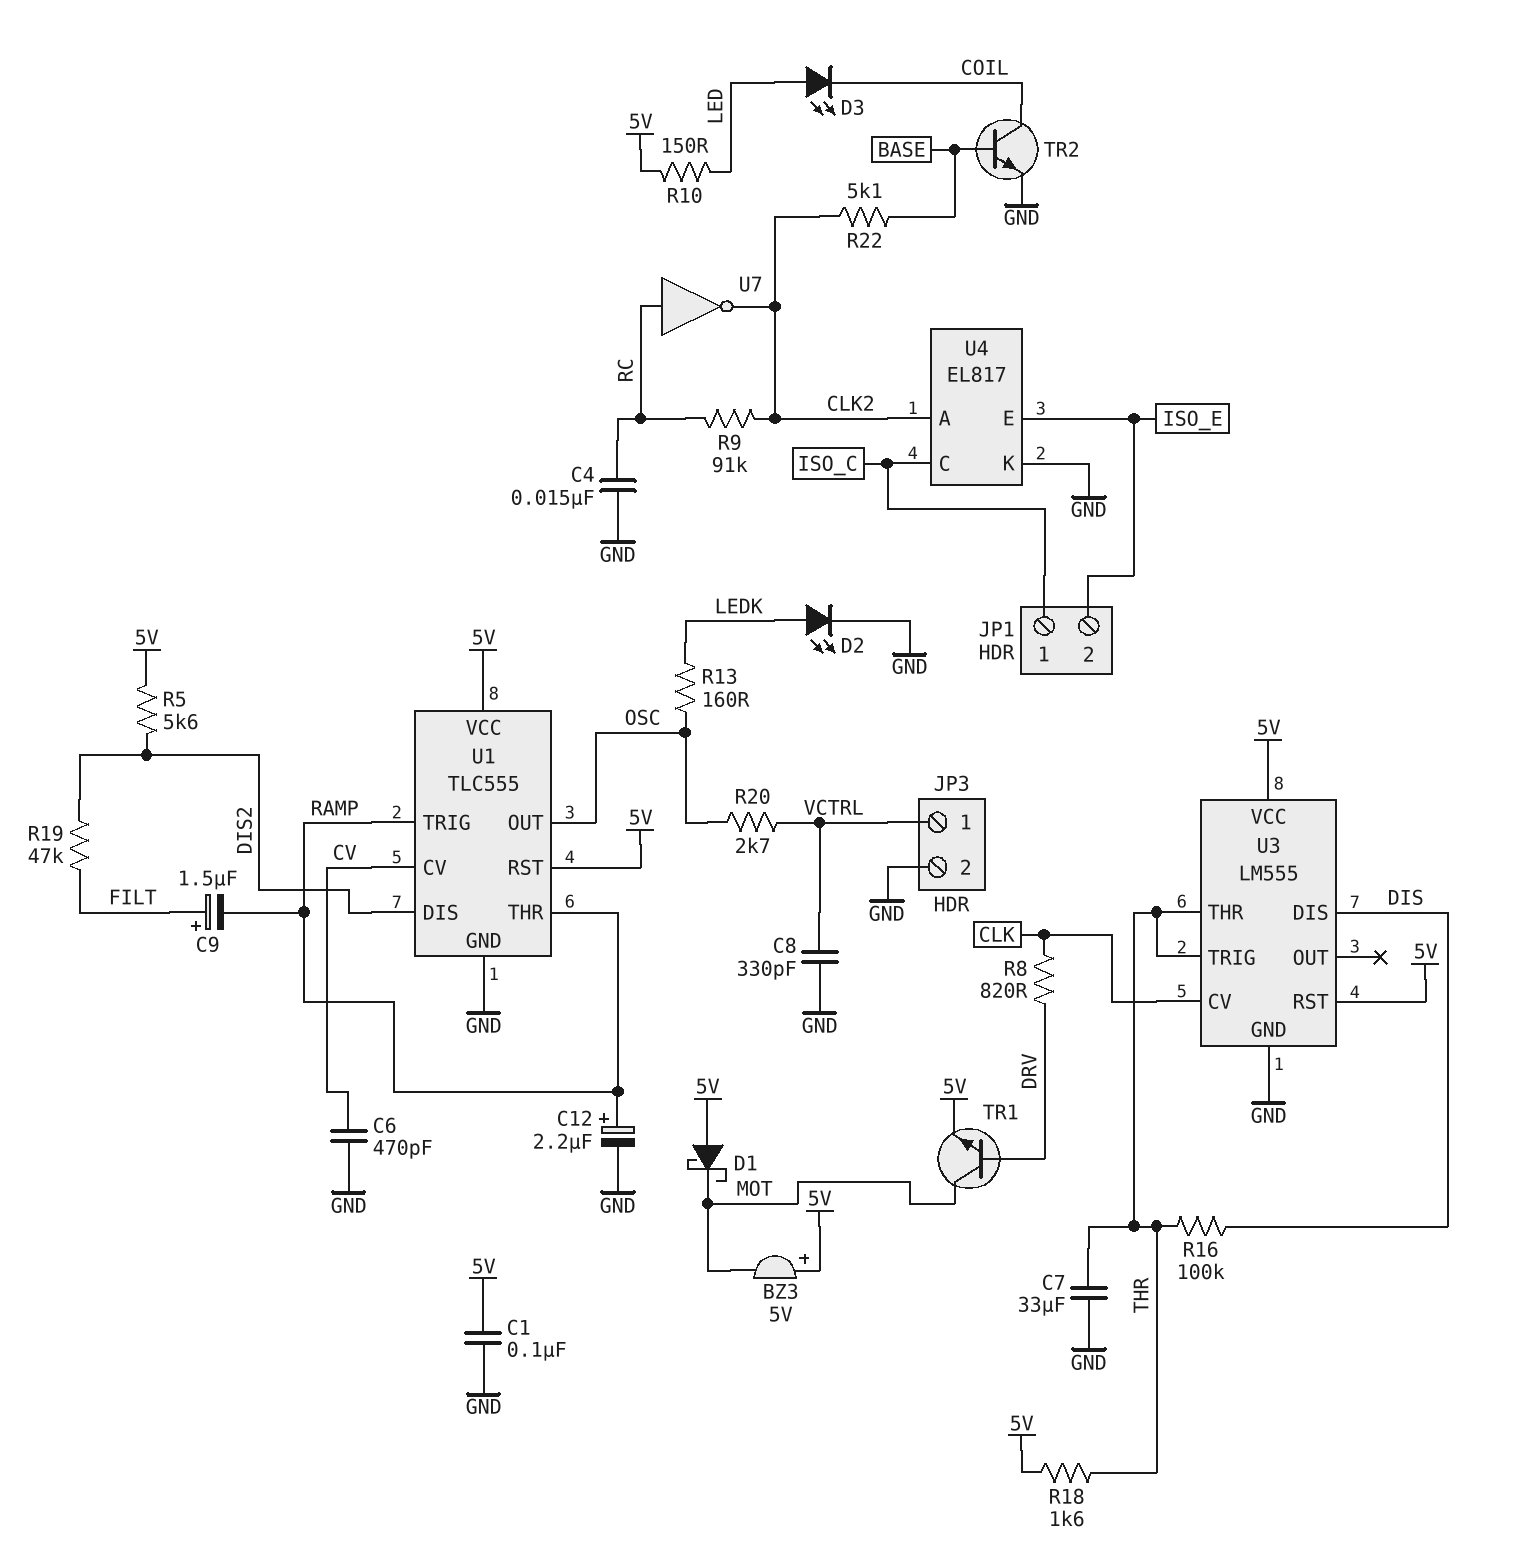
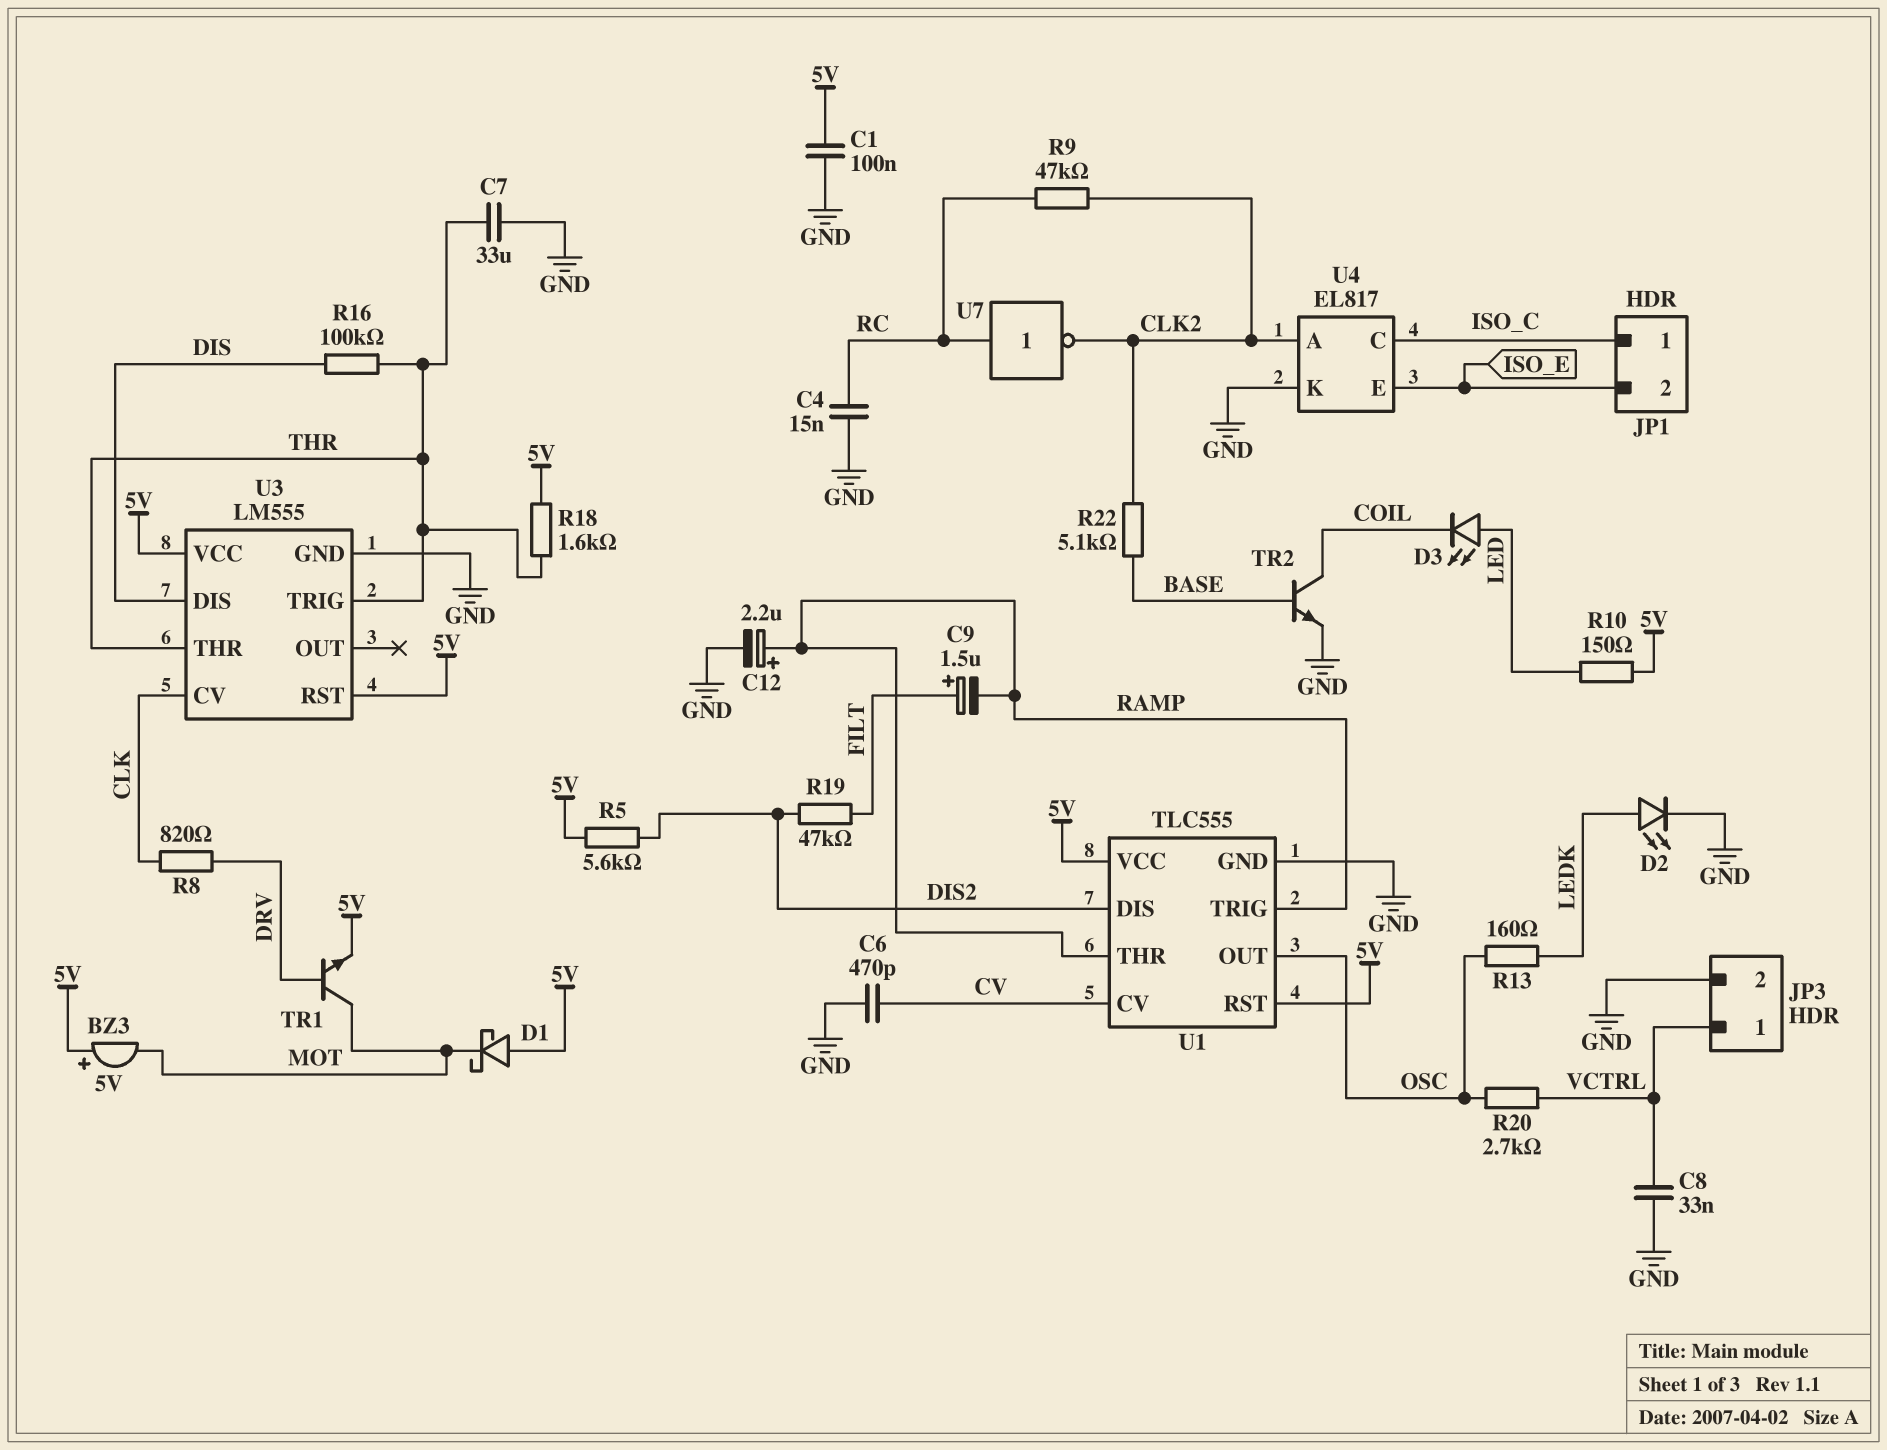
C8: 330pF (GND, VCTRL) -> 33nF (GND, VCTRL)
R9: 91k (CLK2, RC) -> 47k (CLK2, RC)

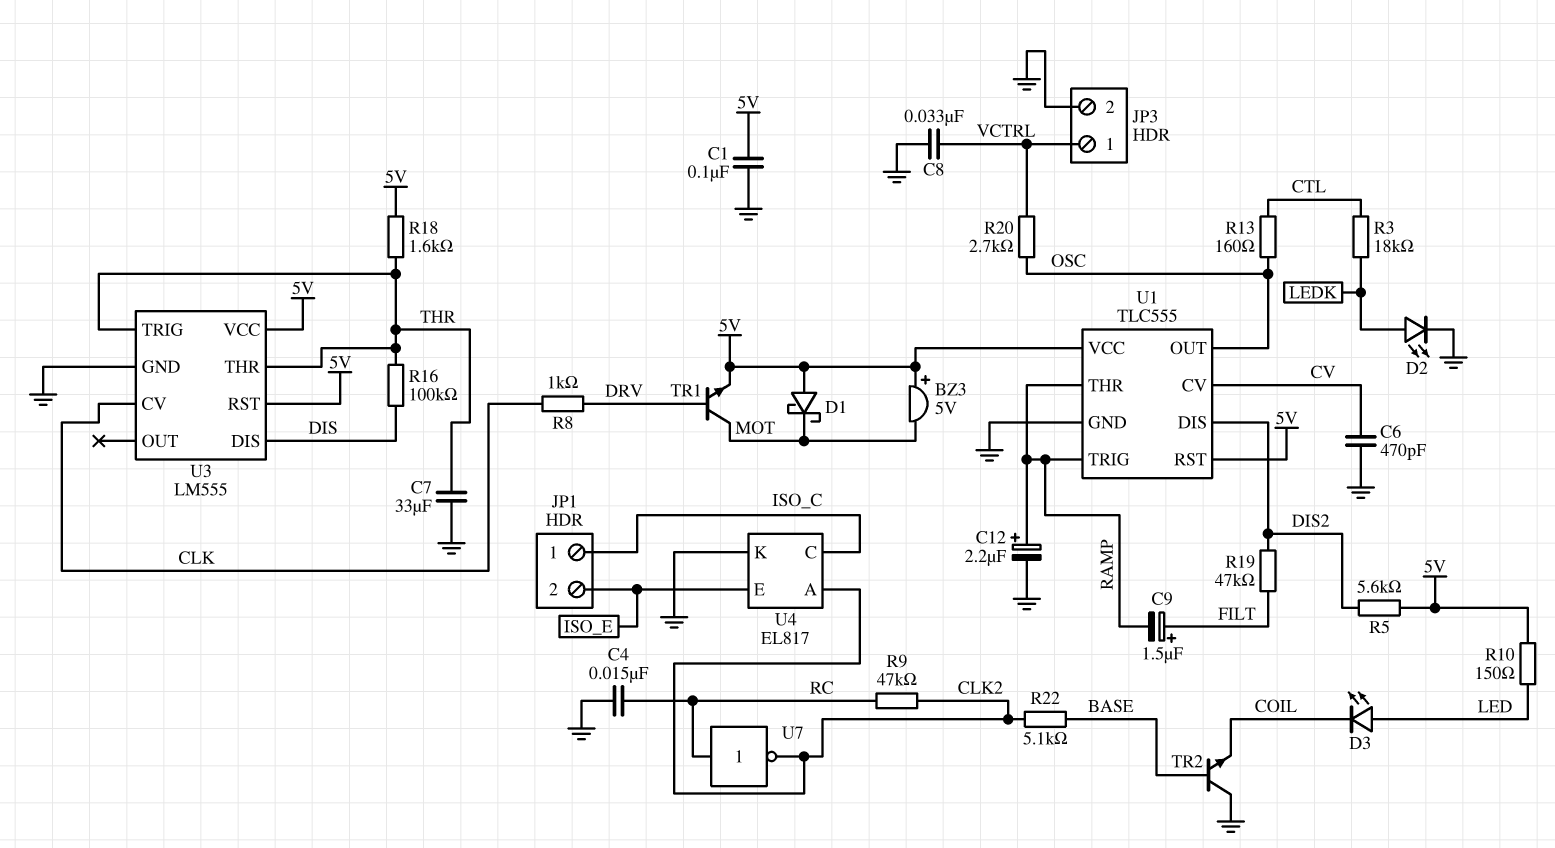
R3: none -> 18k (CTL, LEDK)
R8: 820 (CLK, DRV) -> 1k (CLK, DRV)
R13: 160 (LEDK, OSC) -> 160 (CTL, OSC)
TR2: NPN (B BASE, C COIL, E GND) -> NPN (B BASE, C GND, E COIL)

